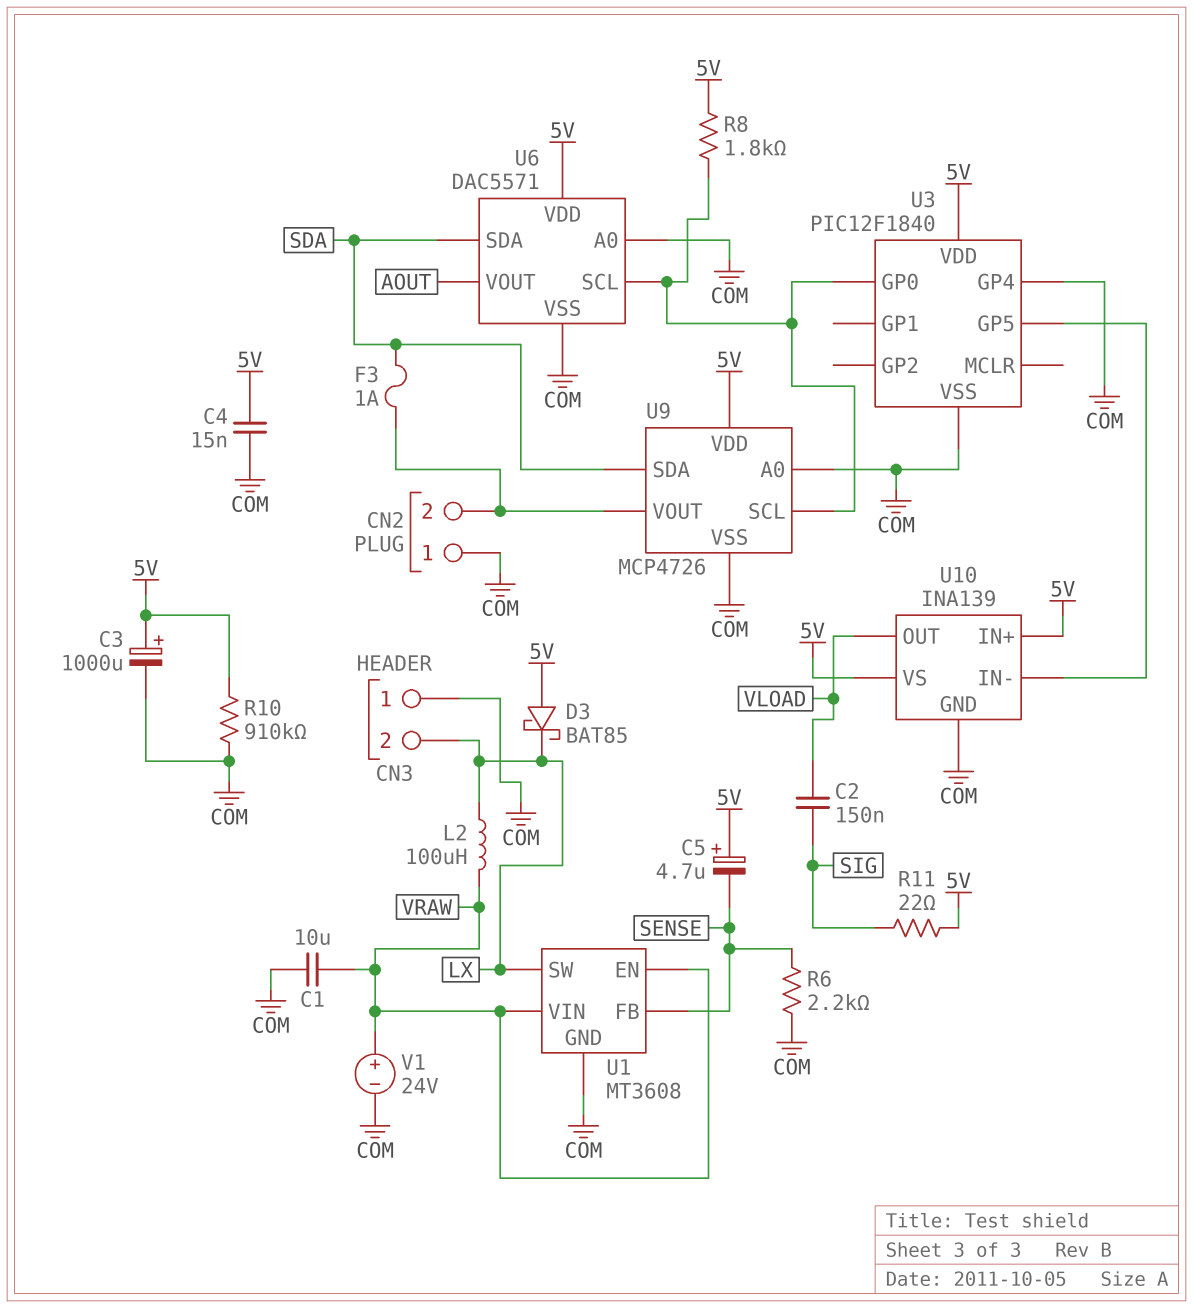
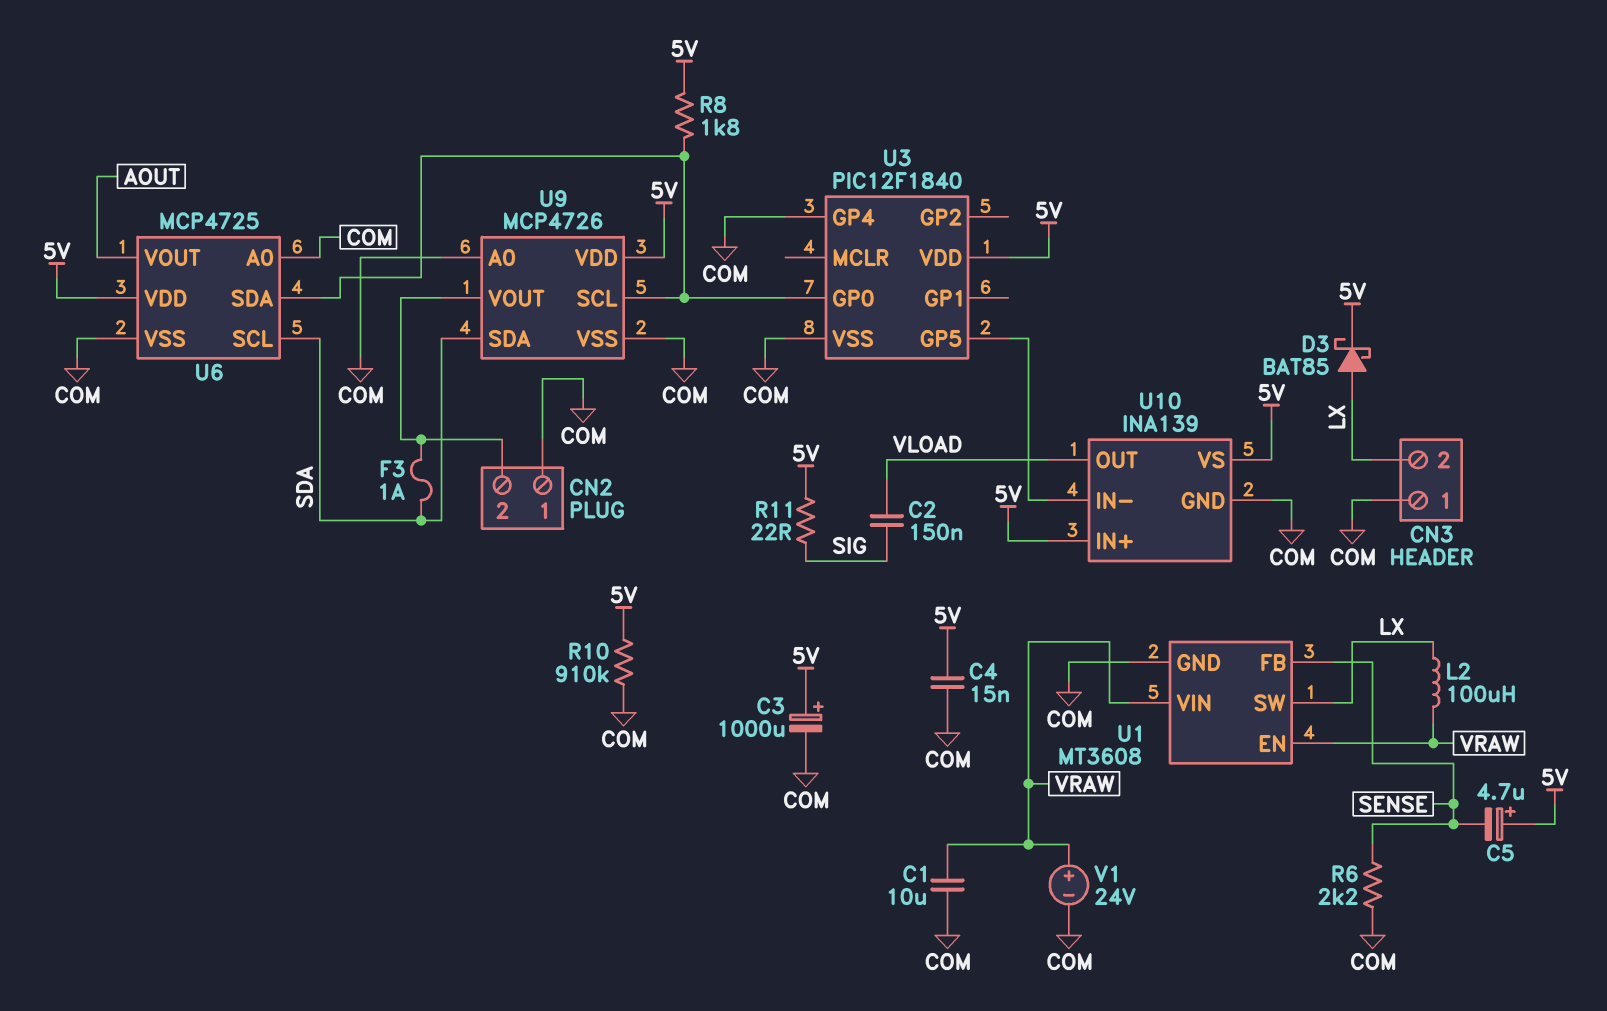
D3: schottky BAT85 (A 5V, K LX) -> schottky BAT85 (A LX, K 5V)
U6: DAC5571 -> MCP4725
U6 pin SCL: U3/GP0 -> SDA
U6 pin SDA: SDA -> U3/GP0

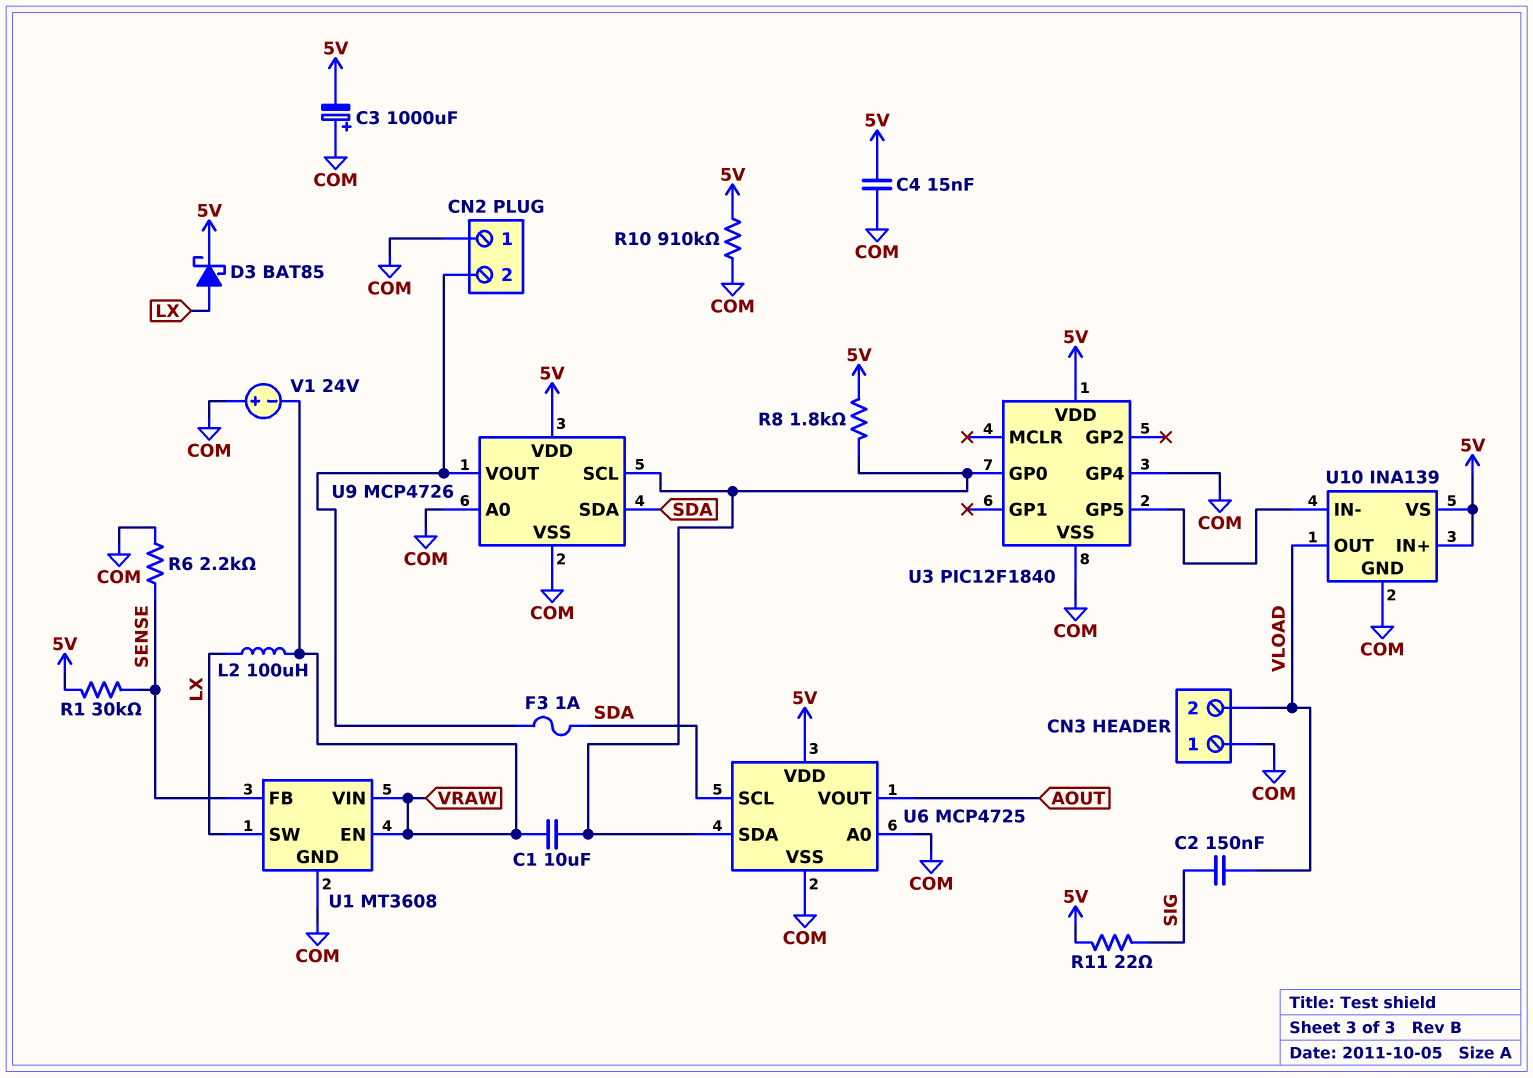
C1: 10uF (COM, VRAW) -> 10uF (U3/GP0, VRAW)
C3: 1000uF (plus 5V, minus COM) -> 1000uF (plus COM, minus 5V)
C5: 4.7uF (plus 5V, minus SENSE) -> none
CN3 pin 2: LX -> VLOAD
R1: none -> 30k (5V, SENSE)
V1: 24V (plus VRAW, minus COM) -> 24V (plus COM, minus VRAW)

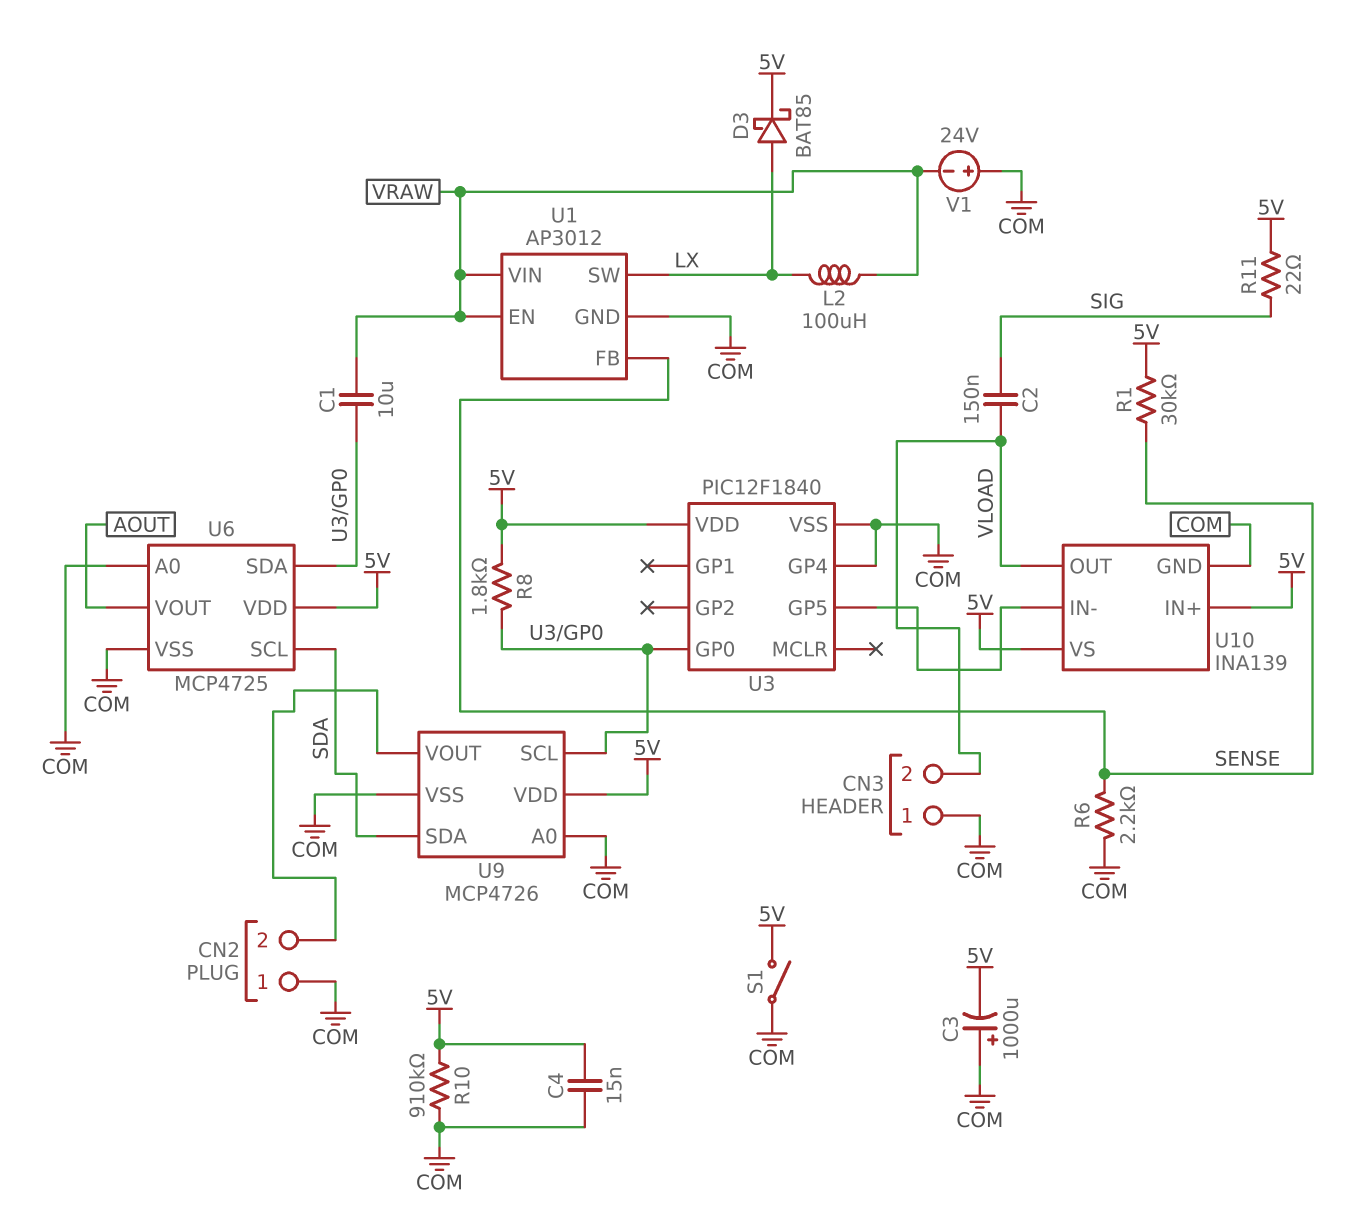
F3: 1A (CN2/2, SDA) -> none
S1: none -> switch (5V, COM)
U1: MT3608 -> AP3012

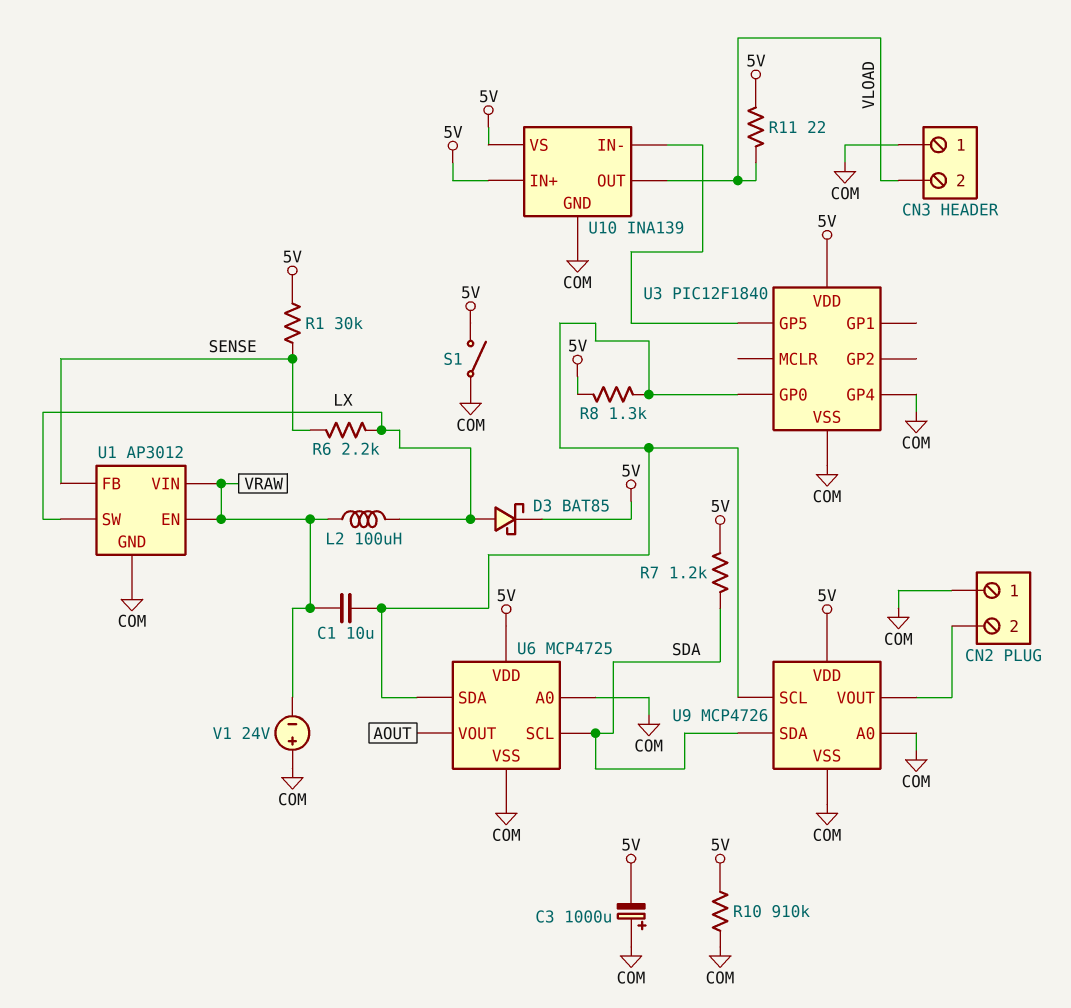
C2: 150nF (SIG, VLOAD) -> none
C4: 15nF (5V, COM) -> none
R6: 2.2k (COM, SENSE) -> 2.2k (LX, SENSE)
R7: none -> 1.2k (5V, SDA)
R8: 1.8k (5V, U3/GP0) -> 1.3k (5V, U3/GP0)
R11: 22 (5V, SIG) -> 22 (5V, VLOAD)

